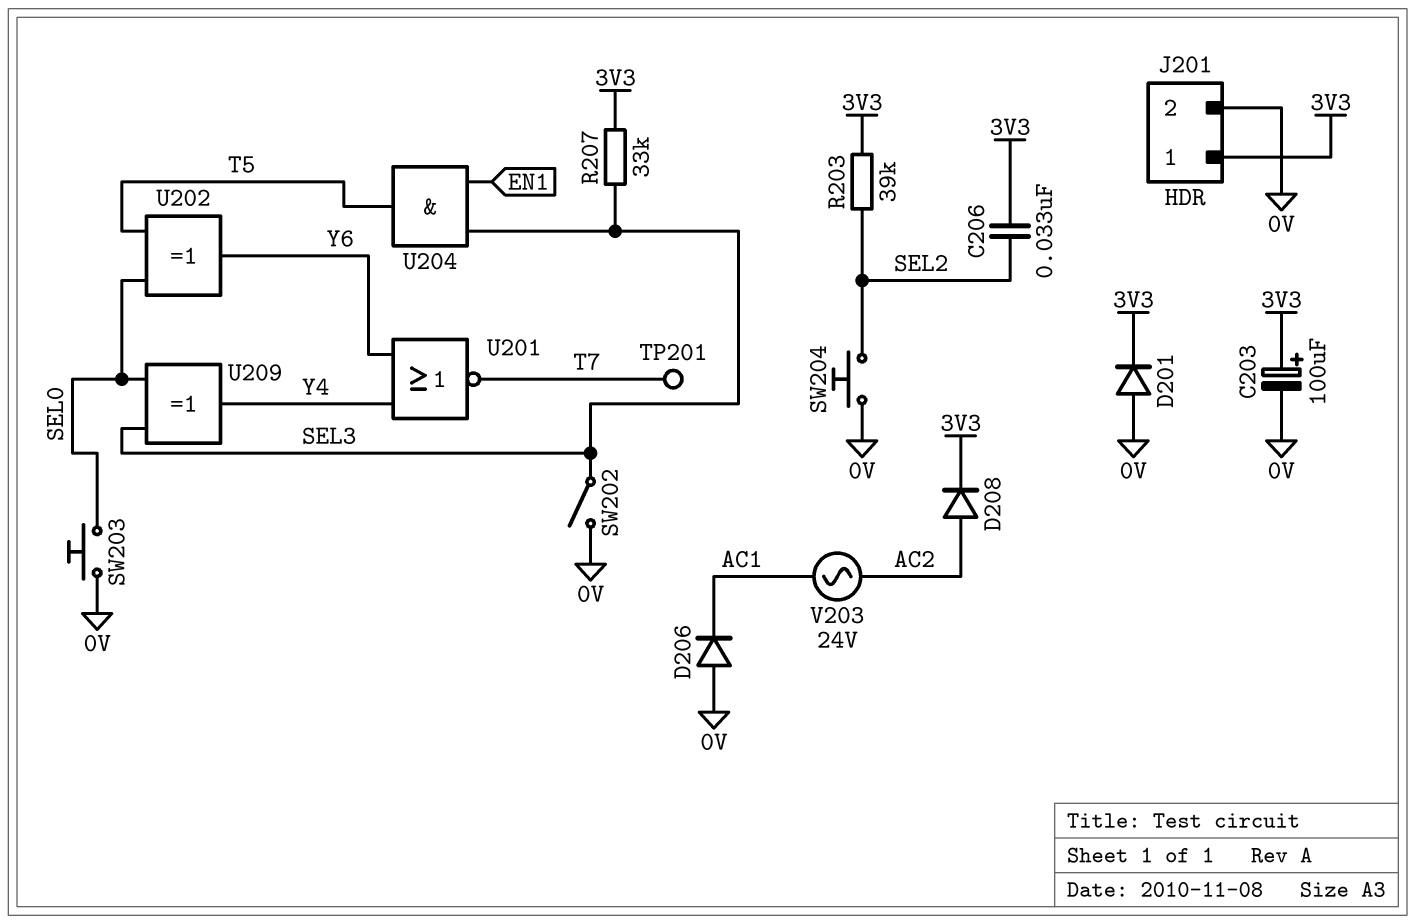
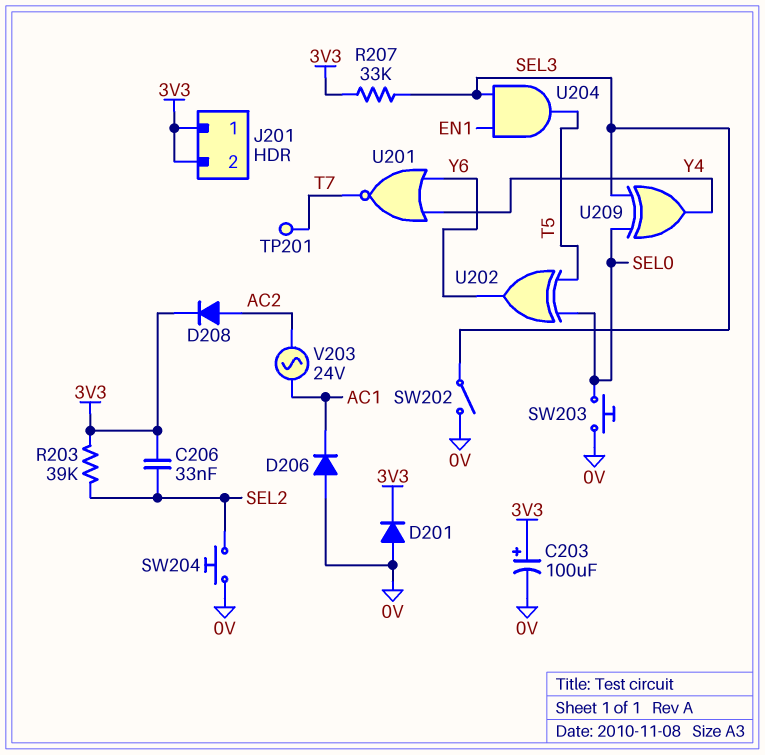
J201 pin 2: 0V -> 3V3

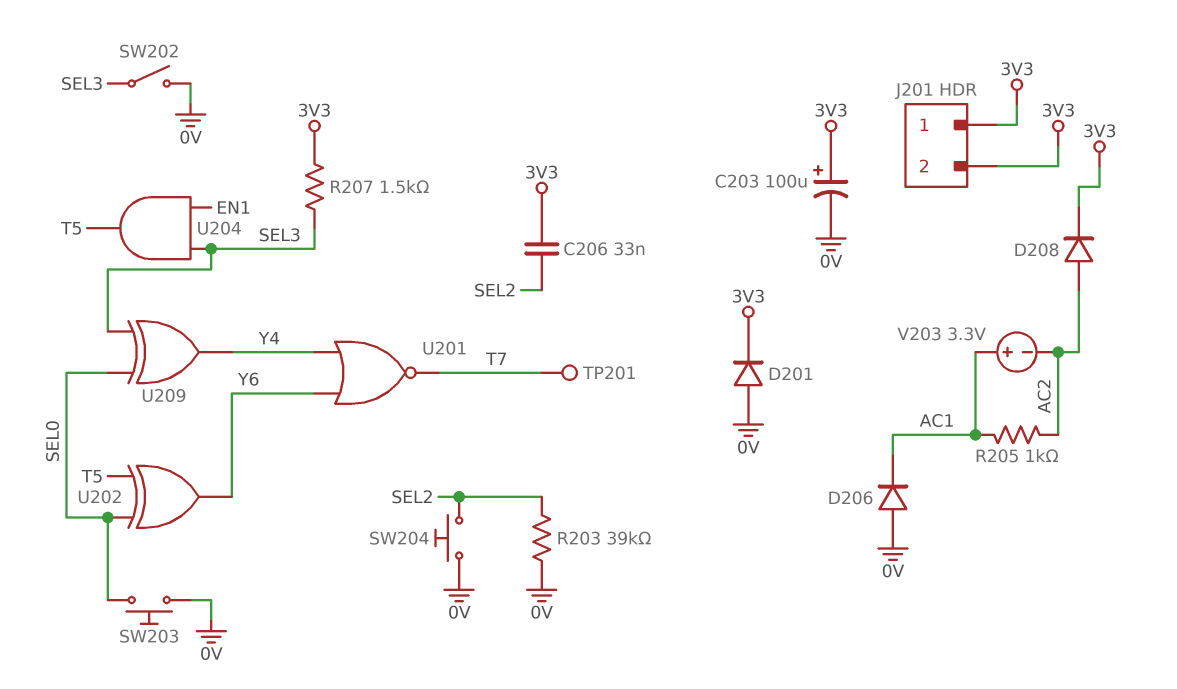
R203: 39k (3V3, SEL2) -> 39k (0V, SEL2)
R205: none -> 1k (AC1, AC2)
R207: 33k (3V3, SEL3) -> 1.5k (3V3, SEL3)
V203: AC 24V (AC1, AC2) -> 3.3V (plus AC1, minus AC2)

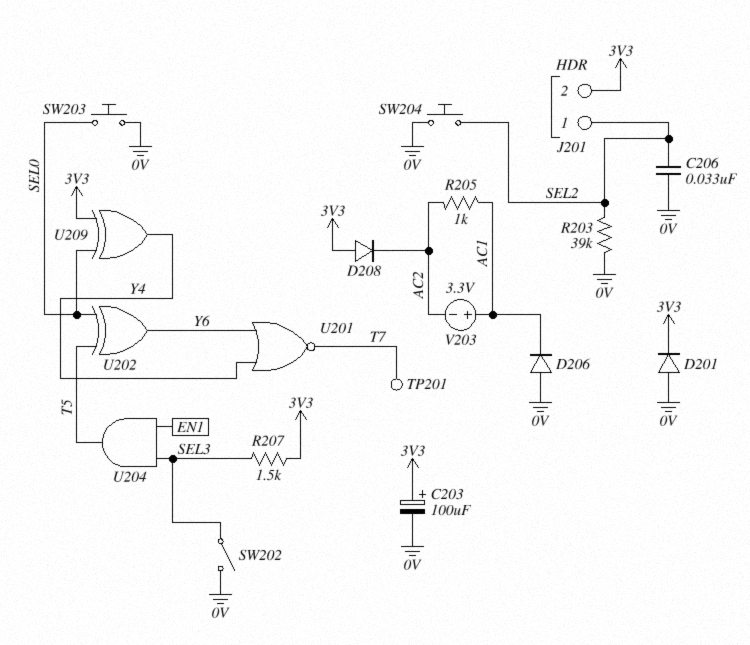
C206: 33nF (3V3, SEL2) -> 33nF (0V, SEL2)
D208: diode (A AC2, K 3V3) -> diode (A 3V3, K AC2)
J201 pin 1: 3V3 -> SEL2
U209: XOR (in SEL0, in SEL3, out Y4) -> XOR (in 3V3, in SEL0, out Y4)

